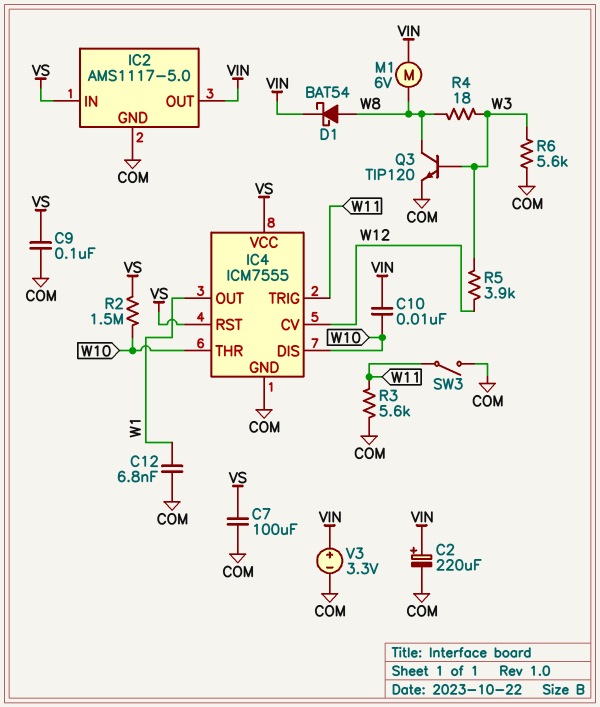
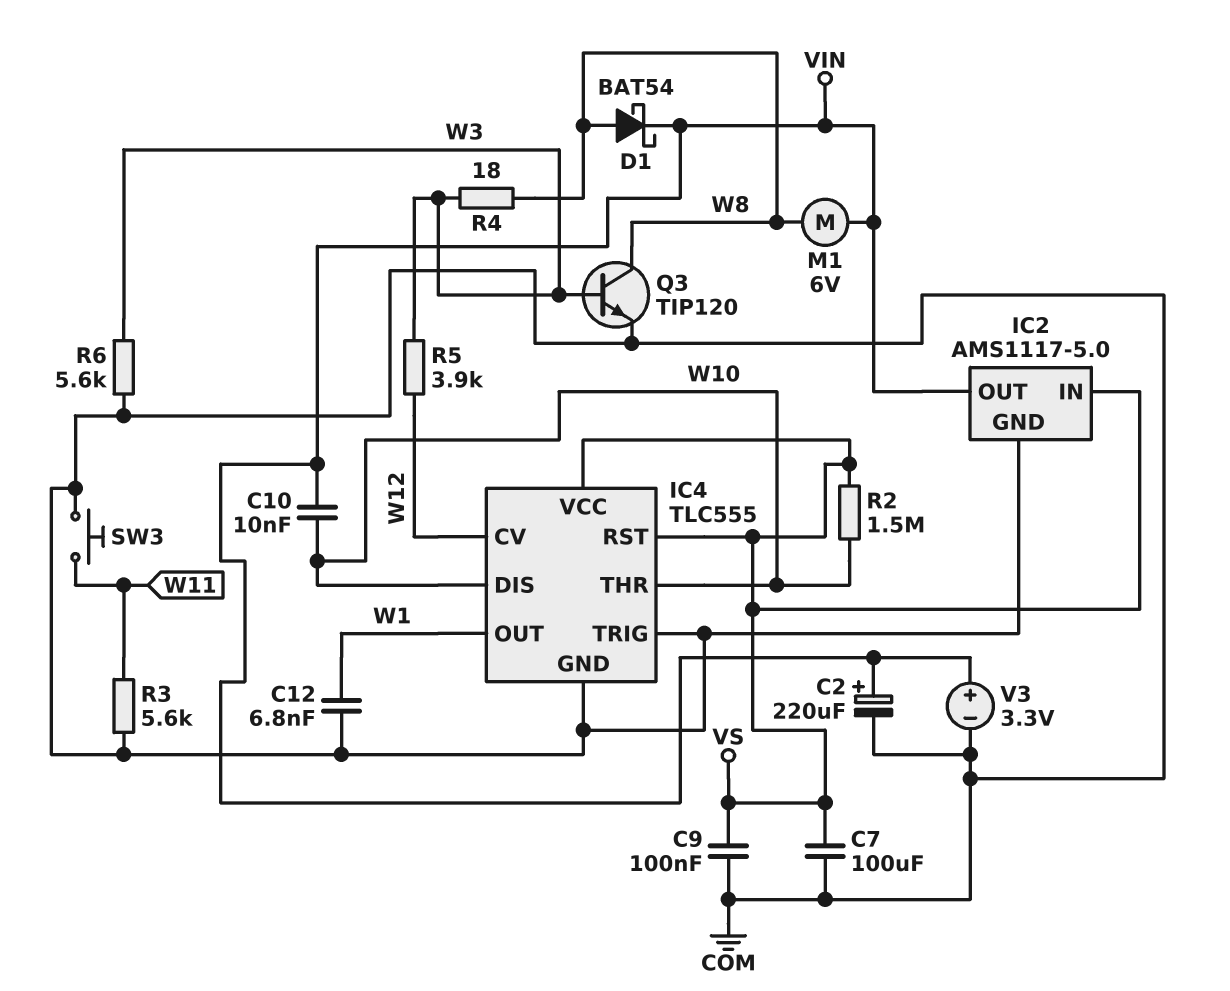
IC4: ICM7555 -> TLC555
IC4 pin TRIG: W11 -> COM
SW3: switch (COM, W11) -> button (COM, W11)

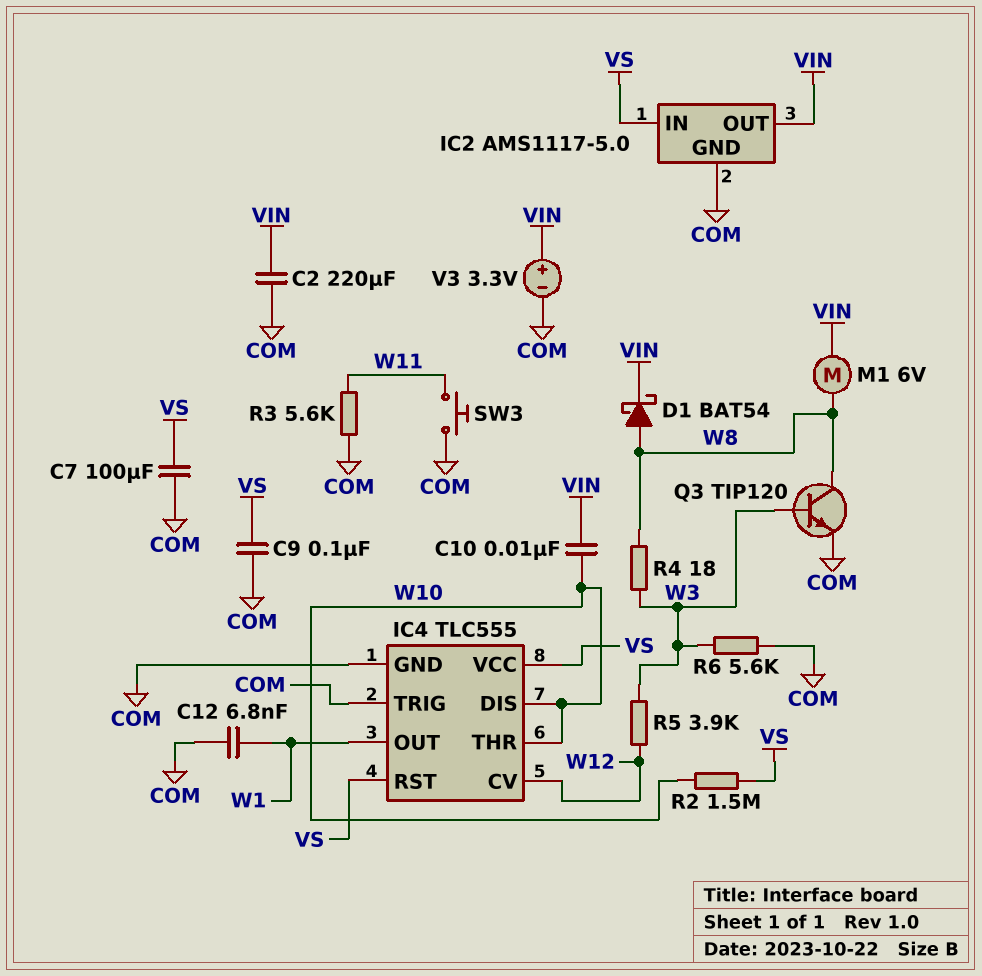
C2: 220uF (plus VIN, minus COM) -> 220uF (COM, VIN)

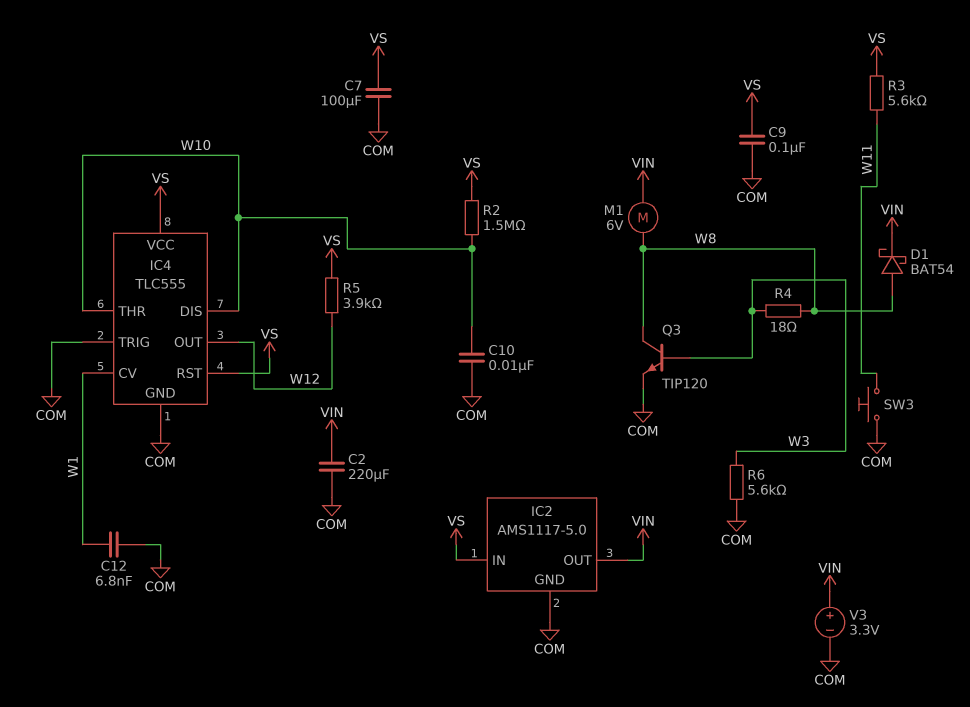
C10: 10nF (VIN, W10) -> 10nF (COM, W10)
IC4 pin CV: W12 -> W1
IC4 pin OUT: W1 -> W12
R3: 5.6k (COM, W11) -> 5.6k (VS, W11)
R5: 3.9k (W3, W12) -> 3.9k (VS, W12)

